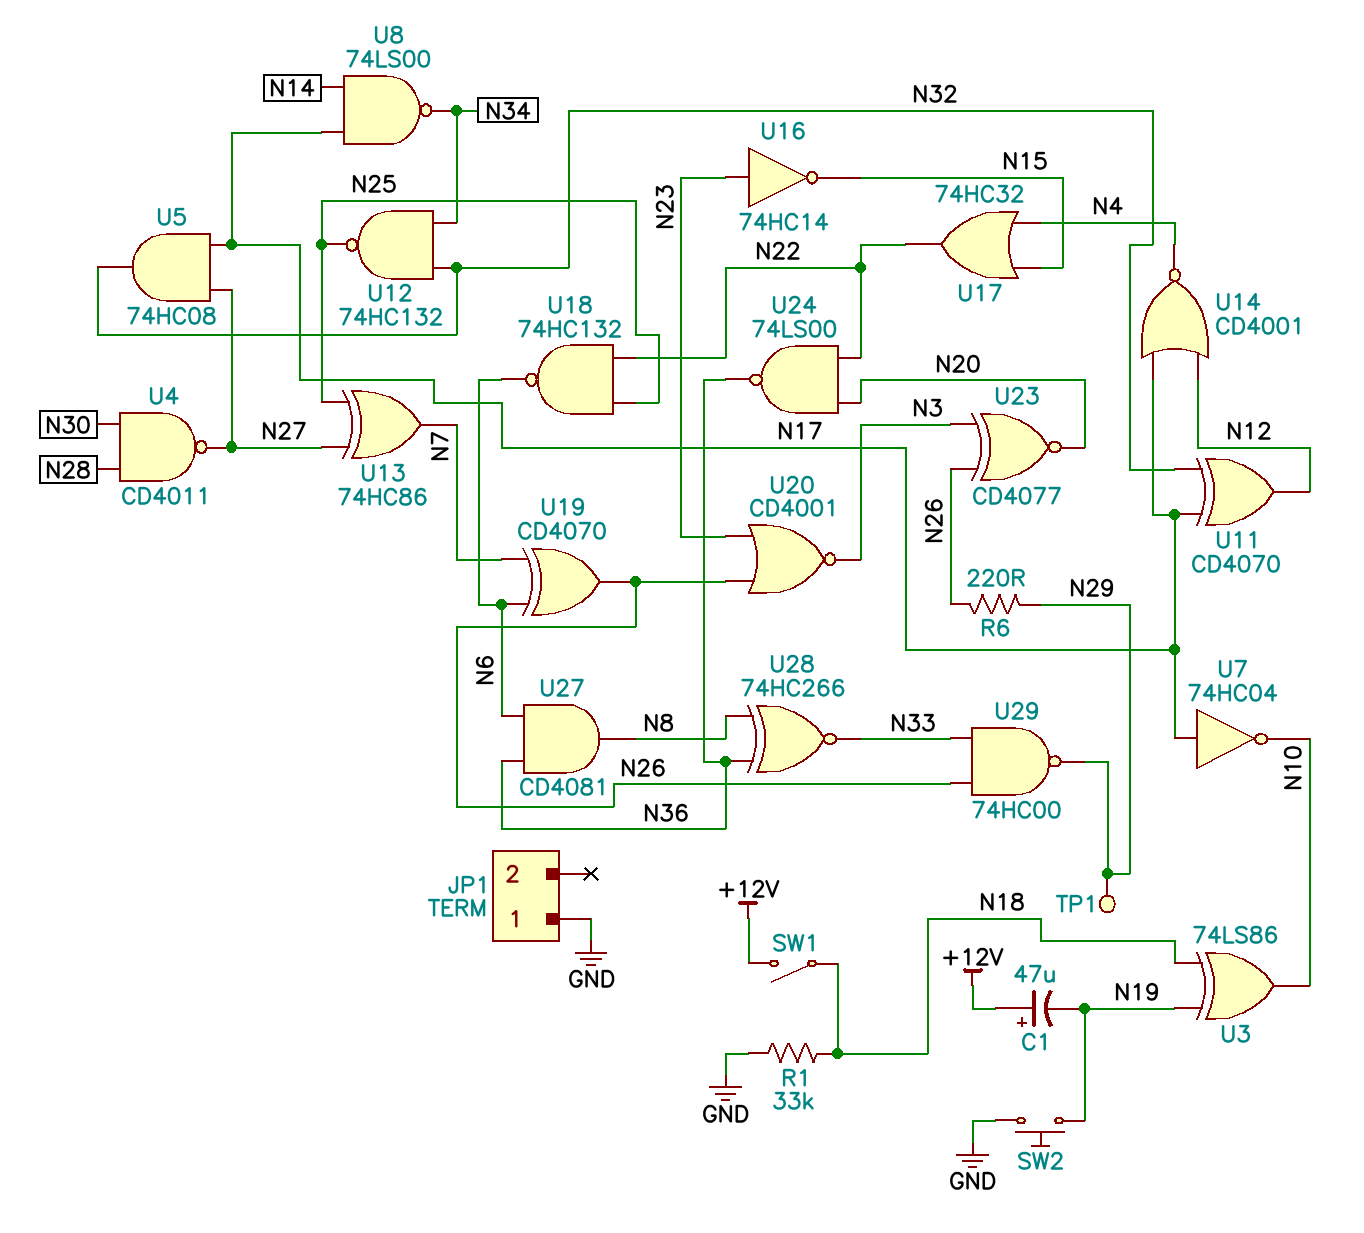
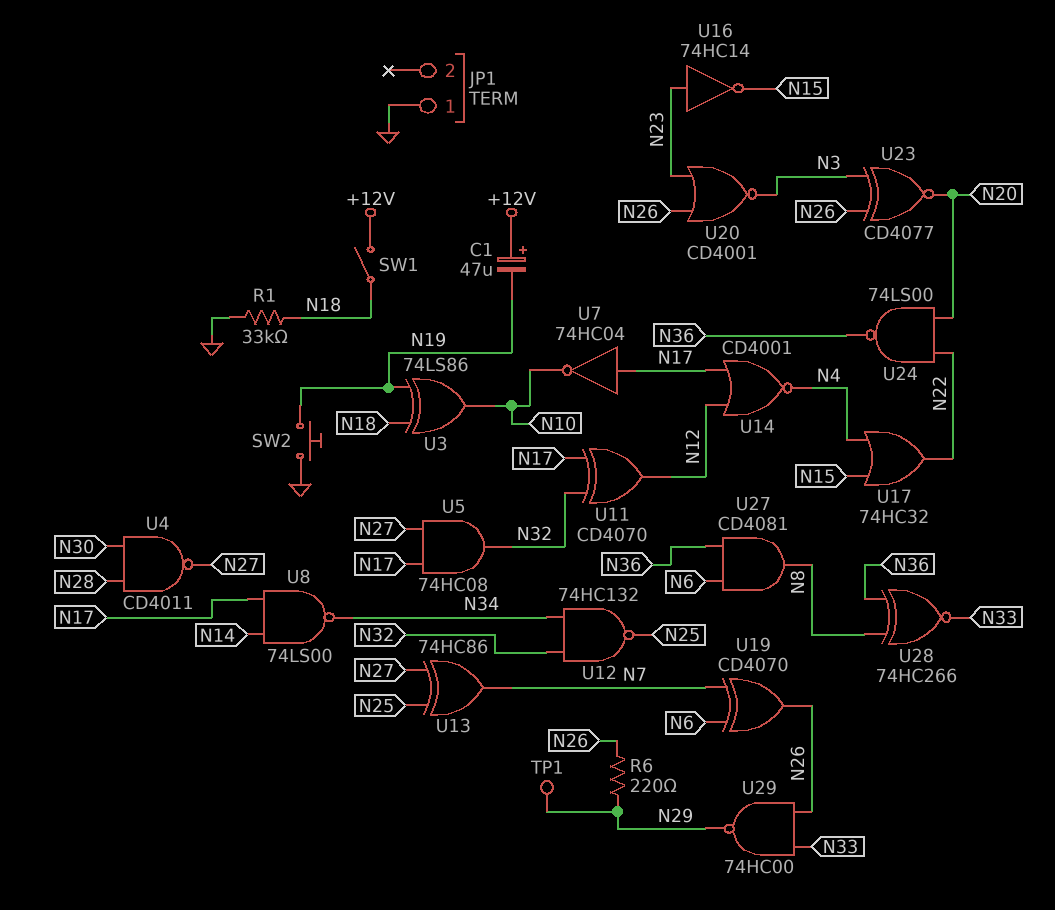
U18: NAND 74HC132 (in N22, in N25, out N6) -> none

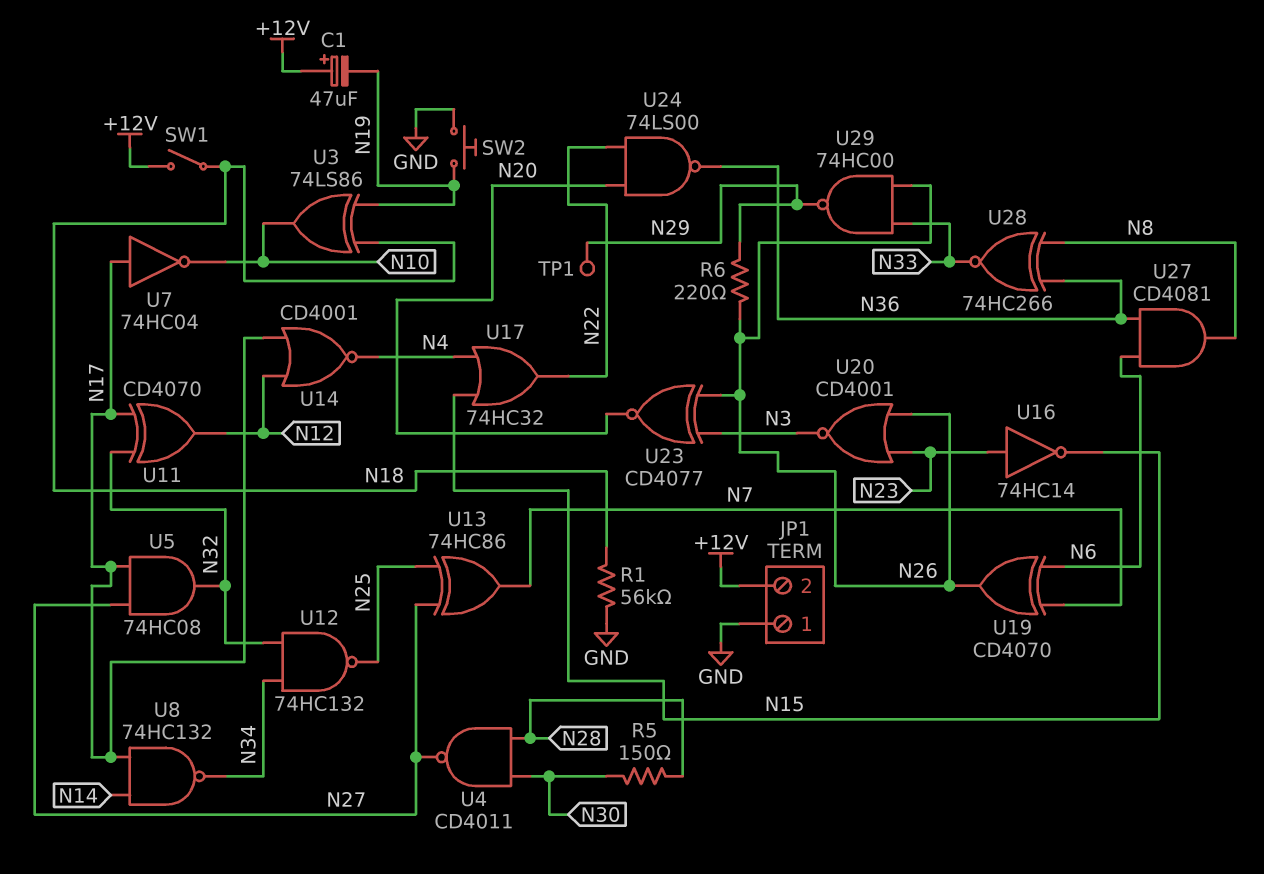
JP1 pin 2: none -> +12V
R1: 33k (GND, N18) -> 56k (GND, N18)
R5: none -> 150 (N28, N30)
U8: NAND 74LS00 (in N14, in N17, out N34) -> NAND 74HC132 (in N14, in N17, out N34)

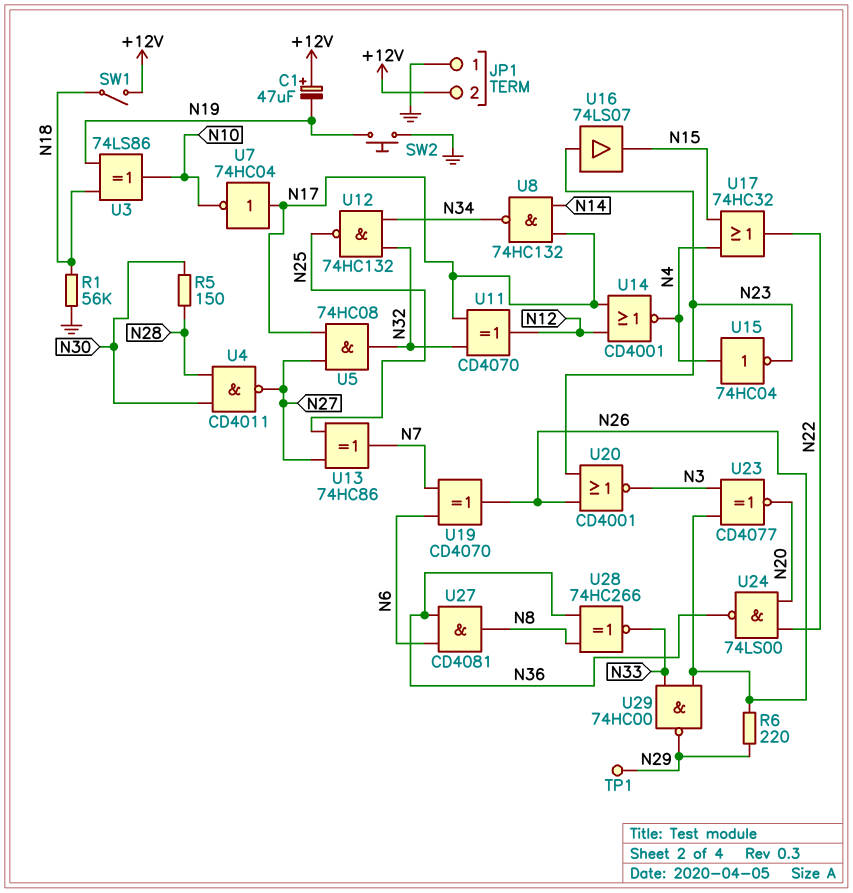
U15: none -> NOT 74HC04 (in N4, out N23)
U16: NOT 74HC14 (in N23, out N15) -> buffer 74LS07 (in N23, out N15)

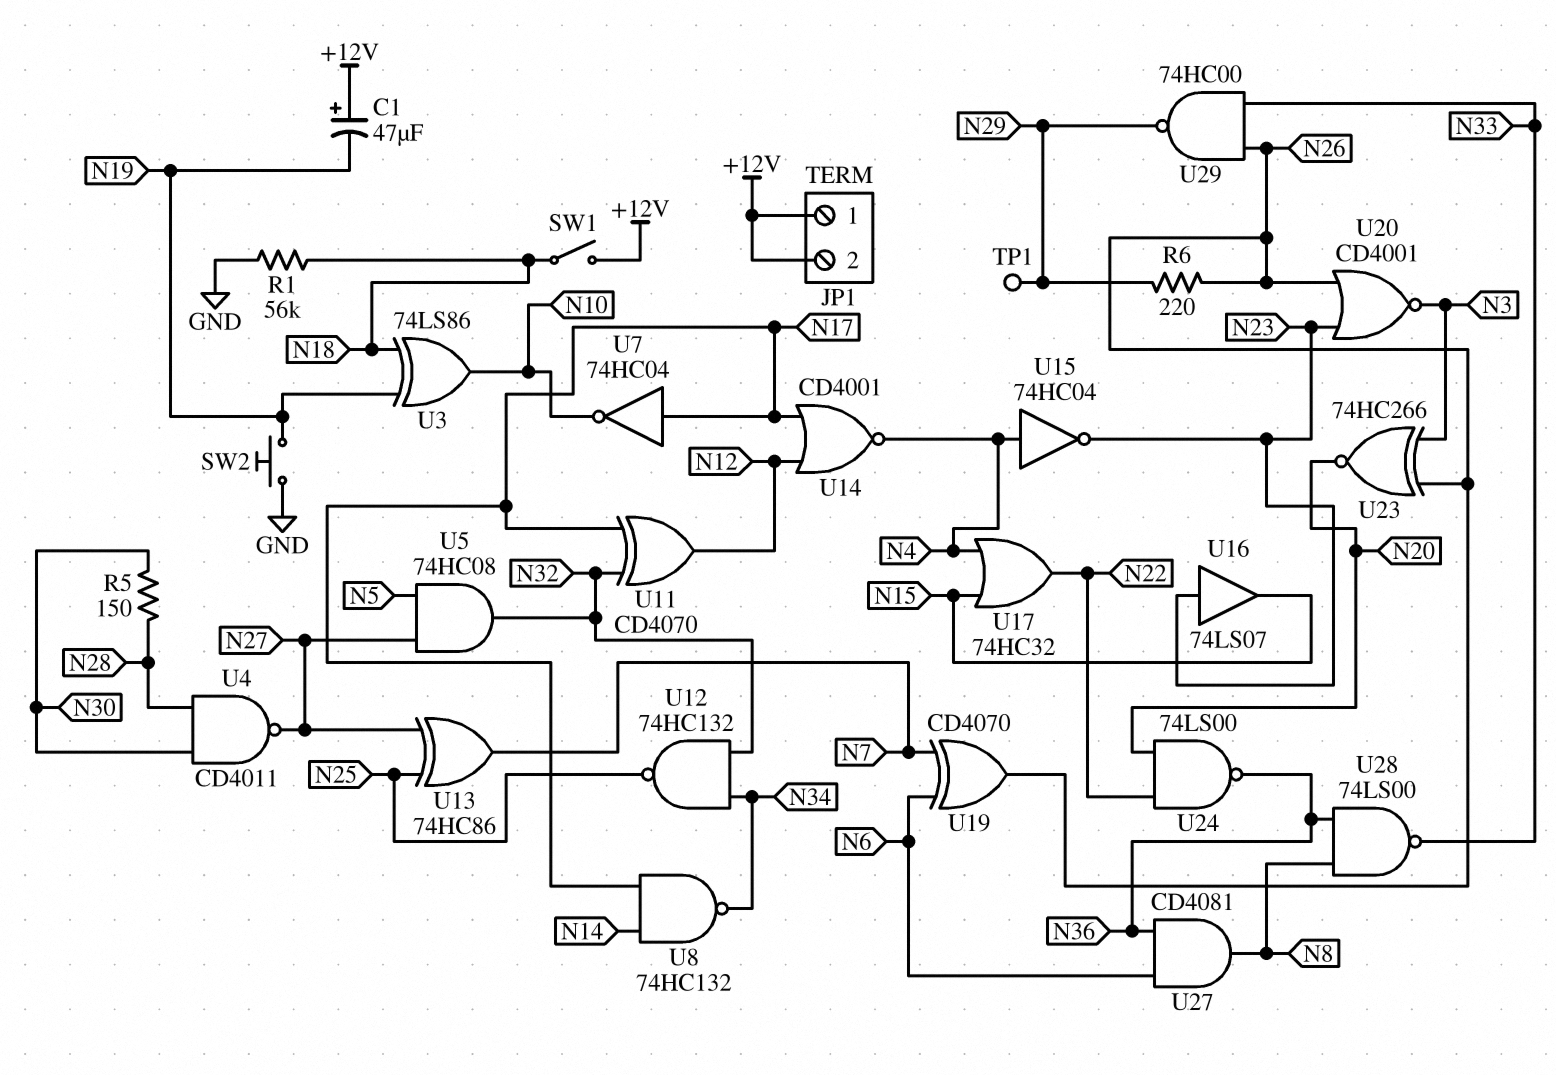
JP1 pin 1: GND -> +12V
U5: AND 74HC08 (in N17, in N27, out N32) -> AND 74HC08 (in N5, in N27, out N32)
U23: XNOR CD4077 (in N3, in N26, out N20) -> XNOR 74HC266 (in N3, in N26, out N20)
U28: XNOR 74HC266 (in N8, in N36, out N33) -> NAND 74LS00 (in N8, in N36, out N33)

